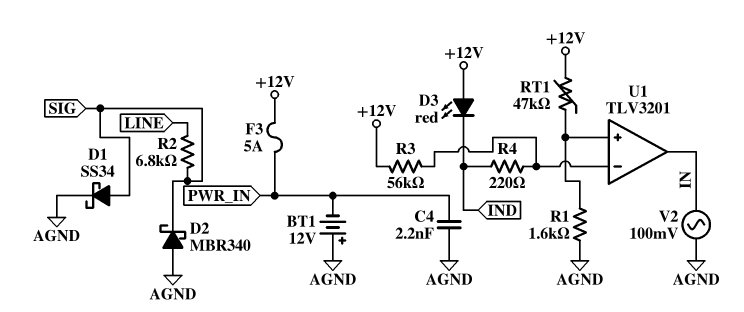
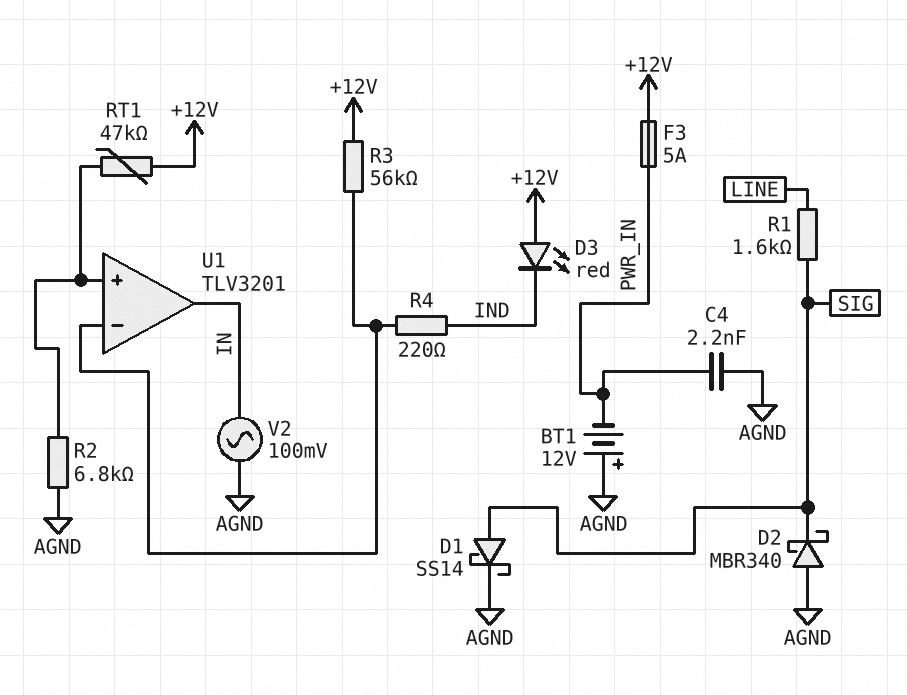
D1: schottky SS34 (A SIG, K AGND) -> schottky SS14 (A SIG, K AGND)
R1: 1.6k (AGND, U1/in+) -> 1.6k (LINE, SIG)
R2: 6.8k (LINE, SIG) -> 6.8k (AGND, U1/in+)

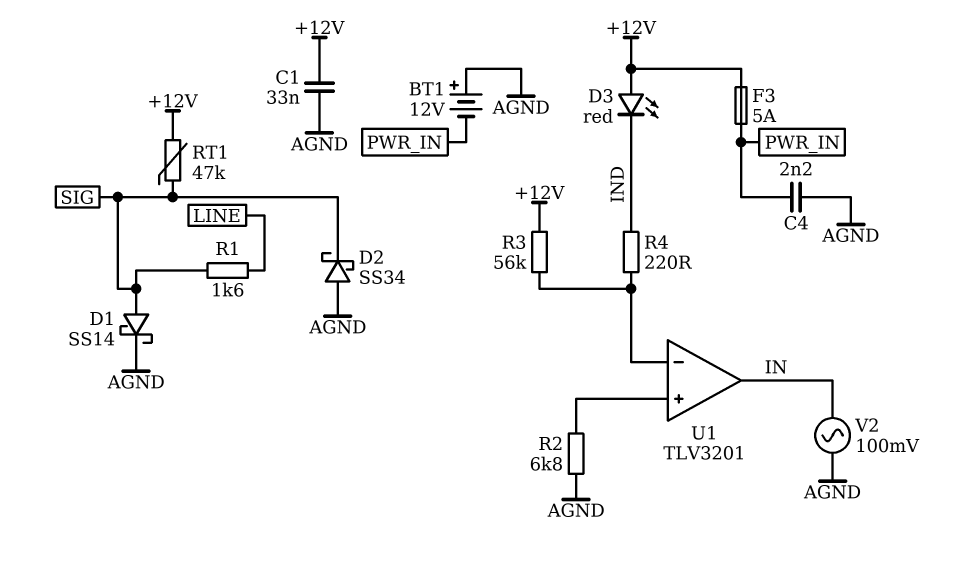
C1: none -> 33nF (+12V, AGND)
D2: schottky MBR340 (A AGND, K SIG) -> schottky SS34 (A AGND, K SIG)
RT1: 47k (+12V, U1/in+) -> 47k (+12V, SIG)

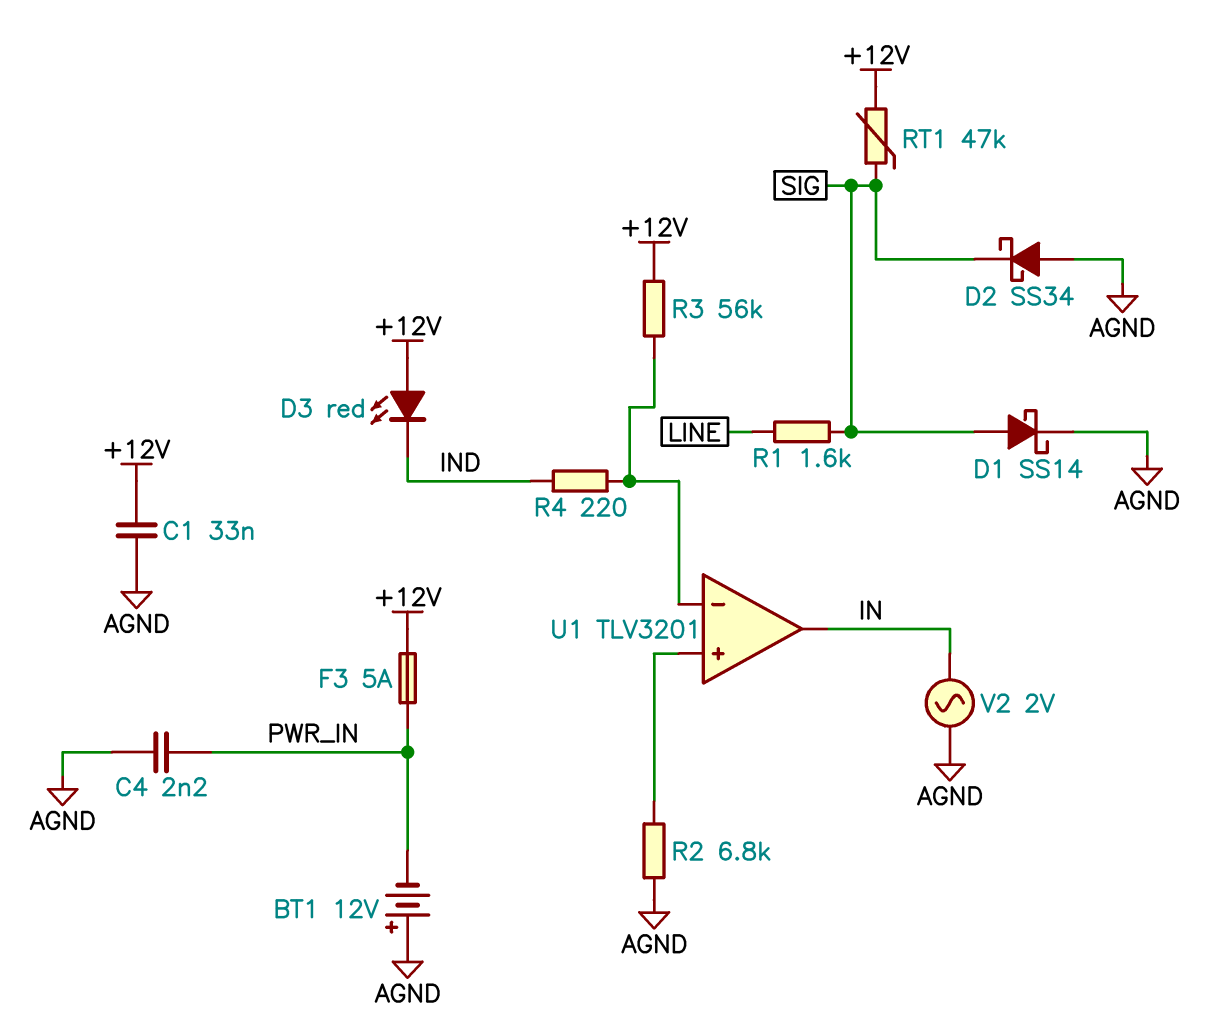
V2: AC 100mV (AGND, IN) -> AC 2V (AGND, IN)

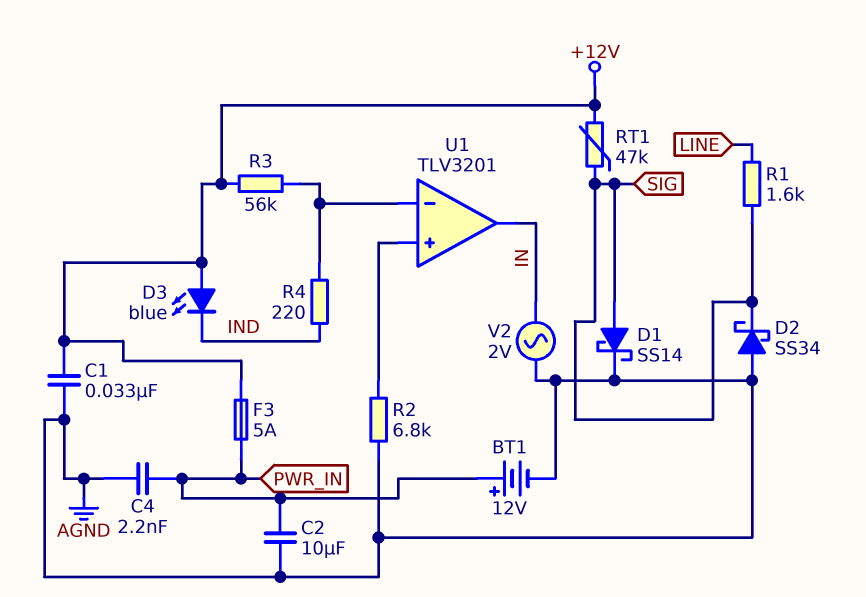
BT1: 12V (plus AGND, minus PWR_IN) -> 12V (plus PWR_IN, minus AGND)
C2: none -> 10uF (AGND, PWR_IN)
D3: LED red (A +12V, K IND) -> LED blue (A +12V, K IND)

